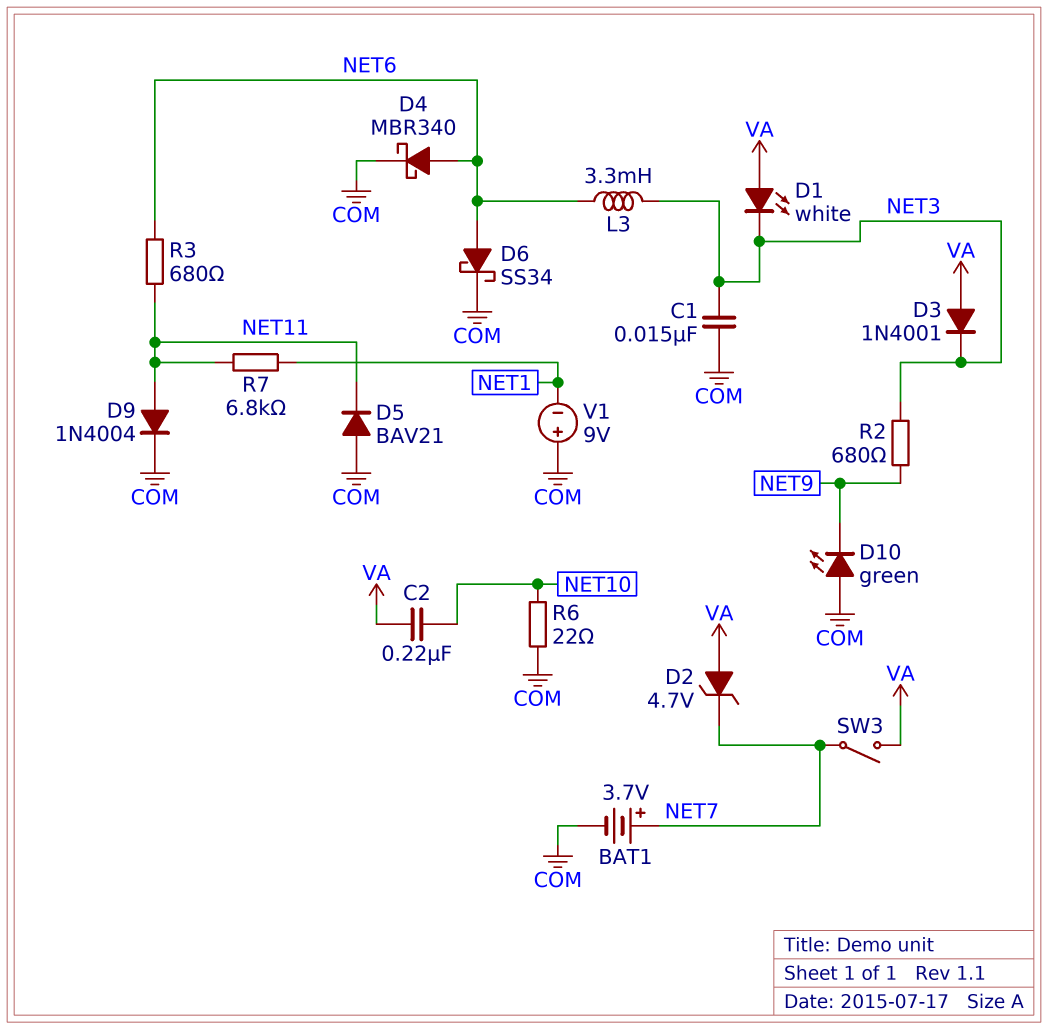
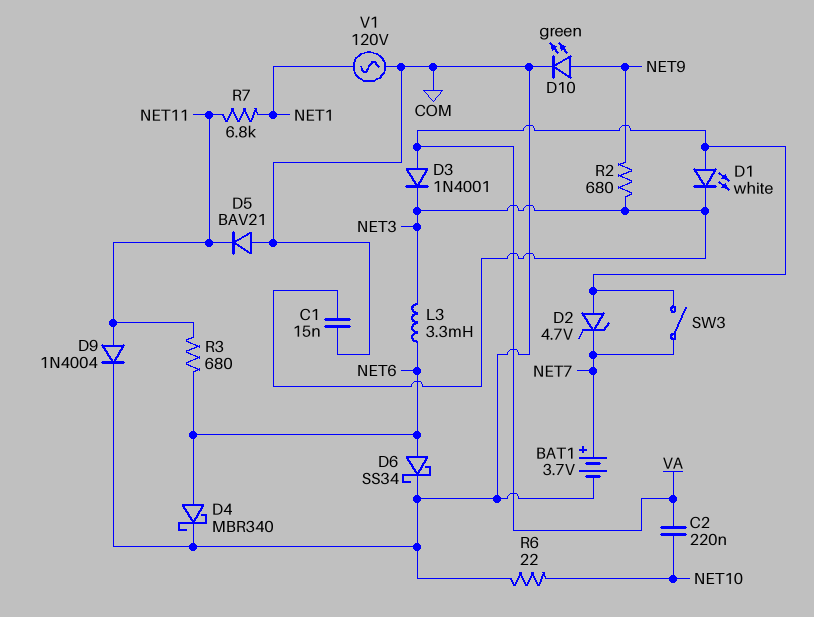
D10: LED green (A COM, K NET9) -> LED green (A NET9, K COM)
V1: 9V (plus COM, minus NET1) -> AC 120V (COM, NET1)

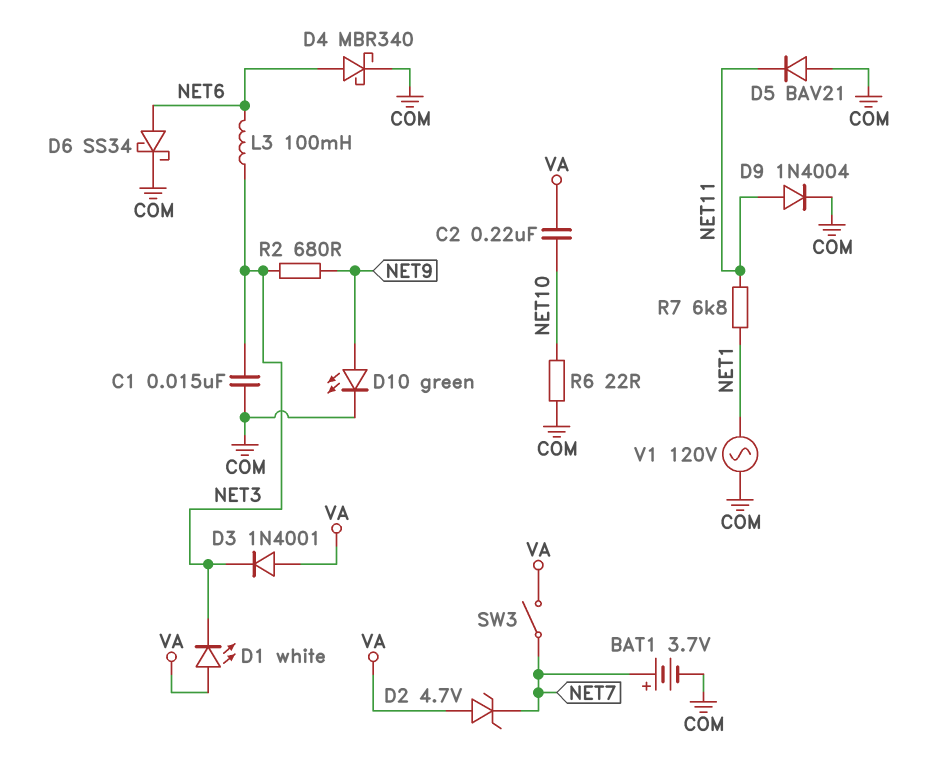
L3: 3.3mH (NET3, NET6) -> 100mH (NET3, NET6)
R3: 680 (NET6, NET11) -> none

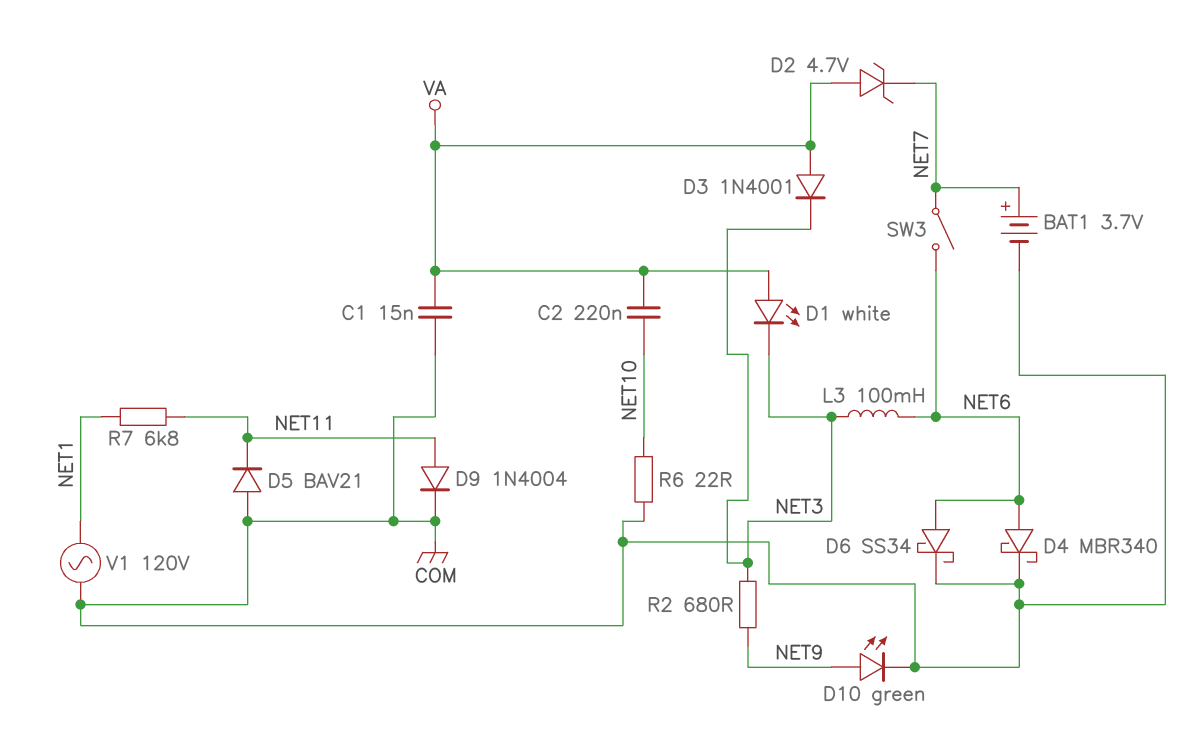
C1: 15nF (COM, NET3) -> 15nF (COM, VA)
SW3: switch (NET7, VA) -> switch (NET6, NET7)

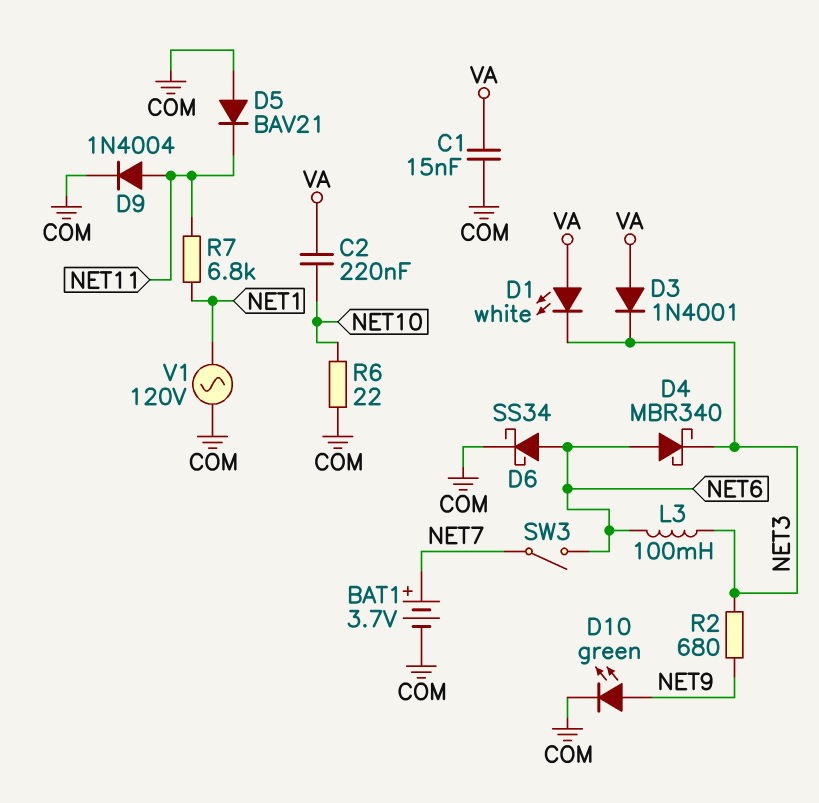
D2: zener 4.7V (A VA, K NET7) -> none
D4: schottky MBR340 (A NET6, K COM) -> schottky MBR340 (A NET6, K NET3)

